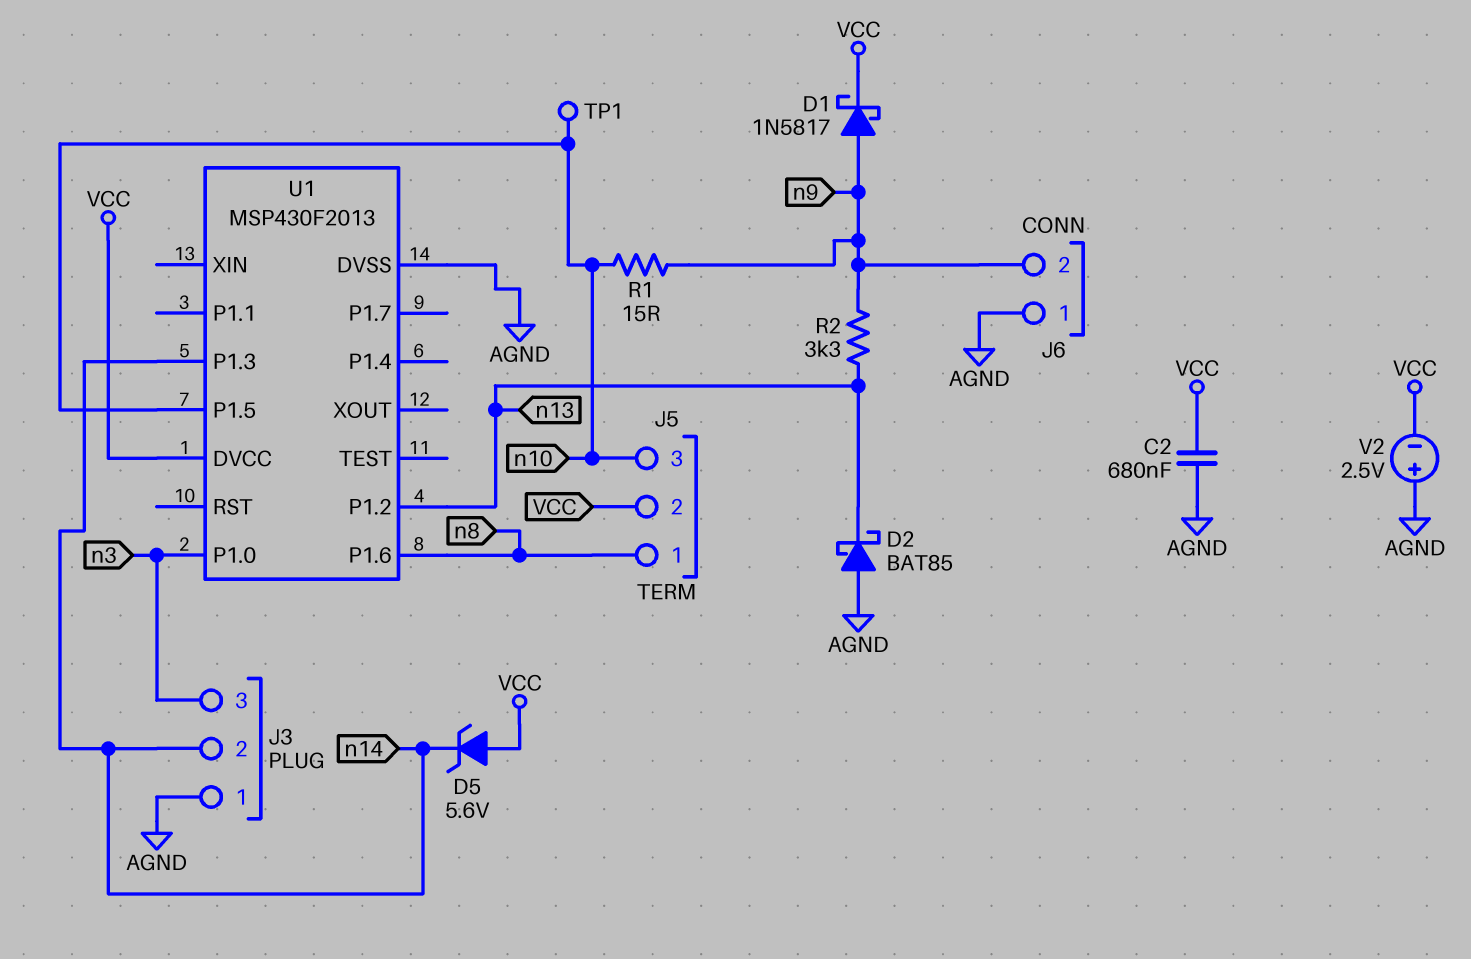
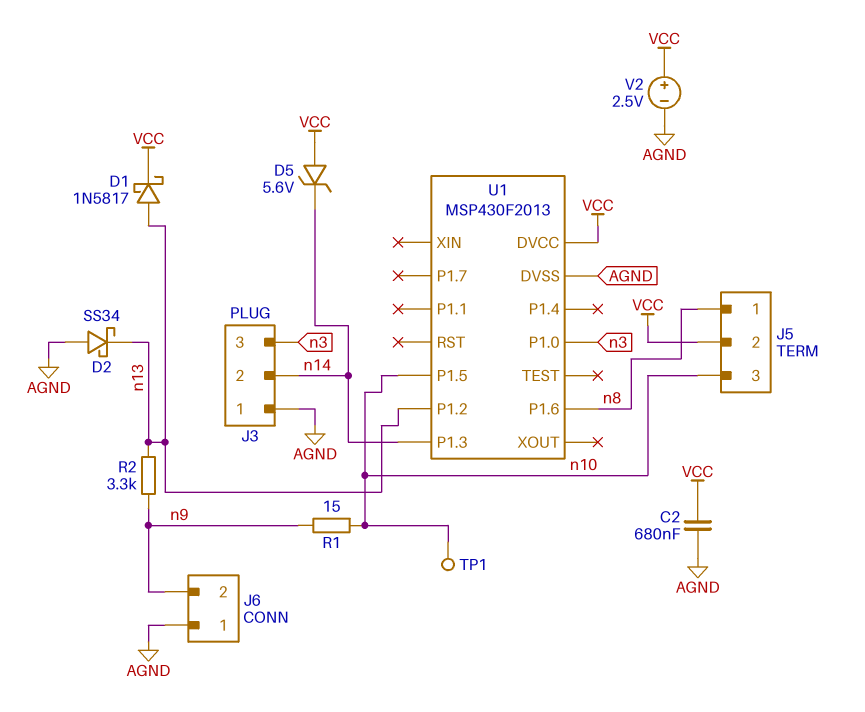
D1: schottky 1N5817 (A n9, K VCC) -> schottky 1N5817 (A n13, K VCC)
D2: schottky BAT85 (A AGND, K n13) -> schottky SS34 (A AGND, K n13)
V2: 2.5V (plus AGND, minus VCC) -> 2.5V (plus VCC, minus AGND)

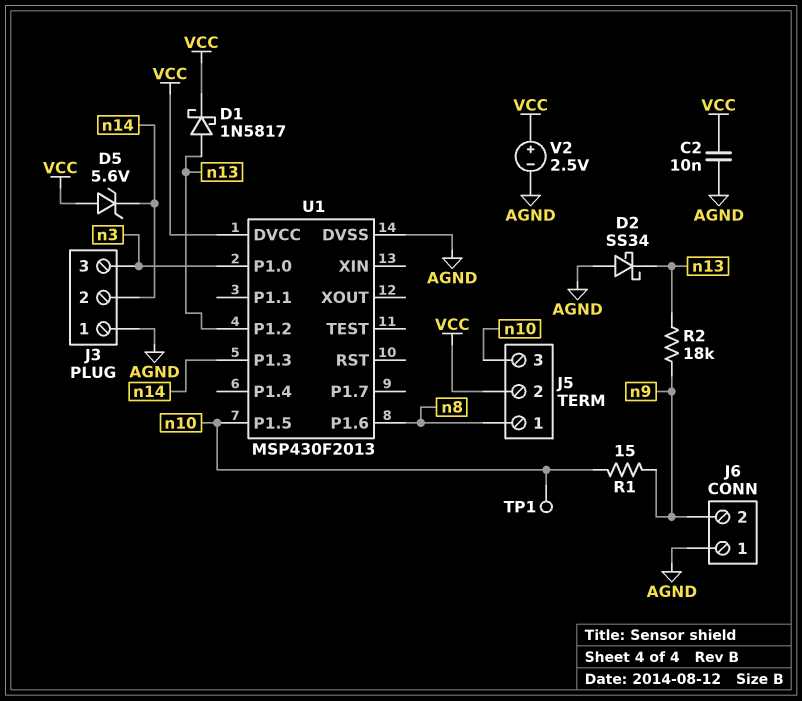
C2: 680nF (AGND, VCC) -> 10nF (AGND, VCC)
R2: 3.3k (n9, n13) -> 18k (n9, n13)

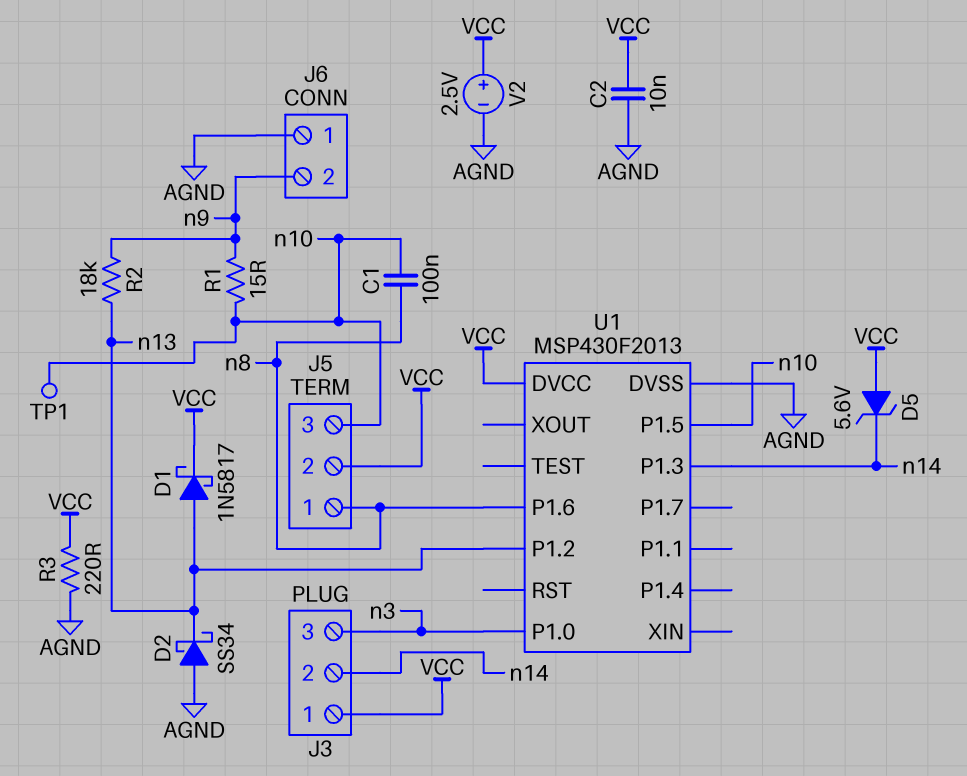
C1: none -> 100nF (n8, n10)
J3 pin 1: AGND -> VCC
R3: none -> 220 (AGND, VCC)

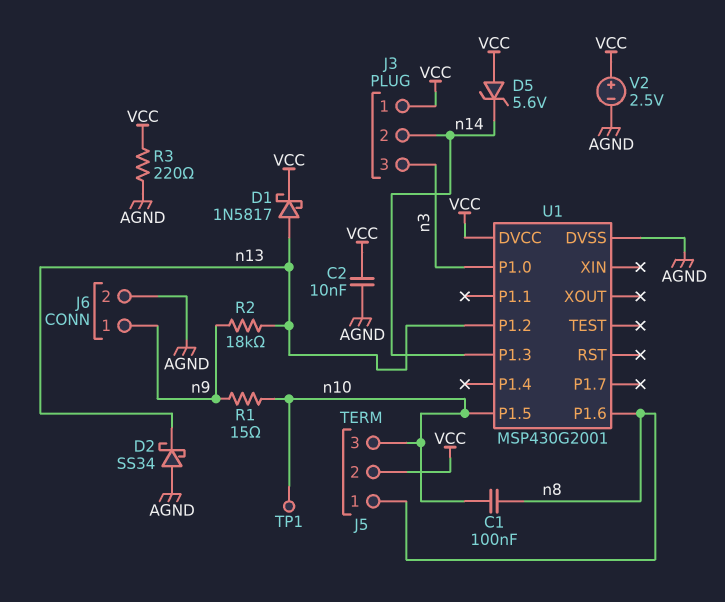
J6 pin 1: AGND -> n9
J6 pin 2: n9 -> AGND
U1: MSP430F2013 -> MSP430G2001

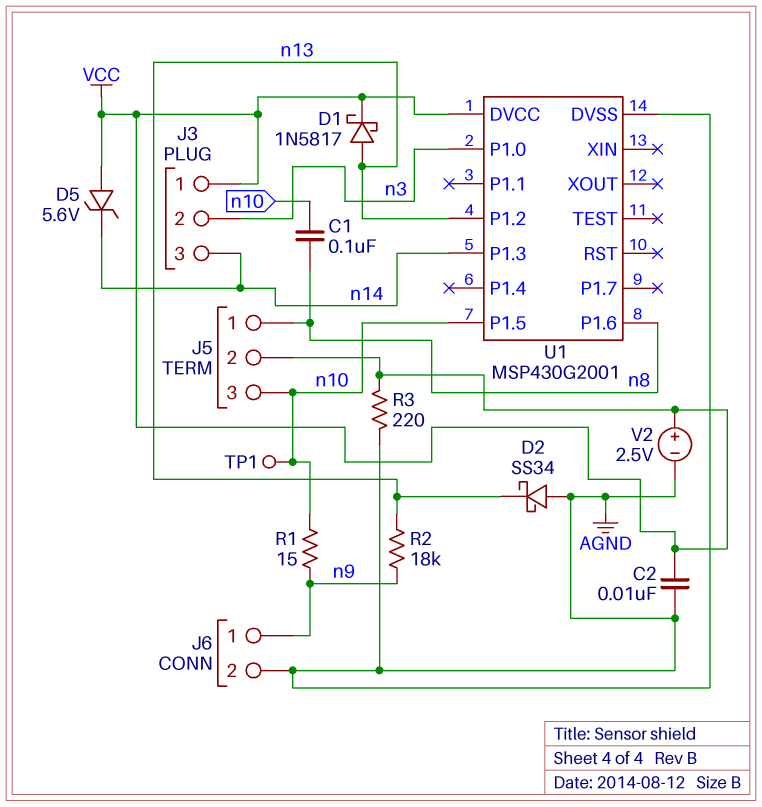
J3 pin 2: n14 -> n3
J3 pin 3: n3 -> n14

